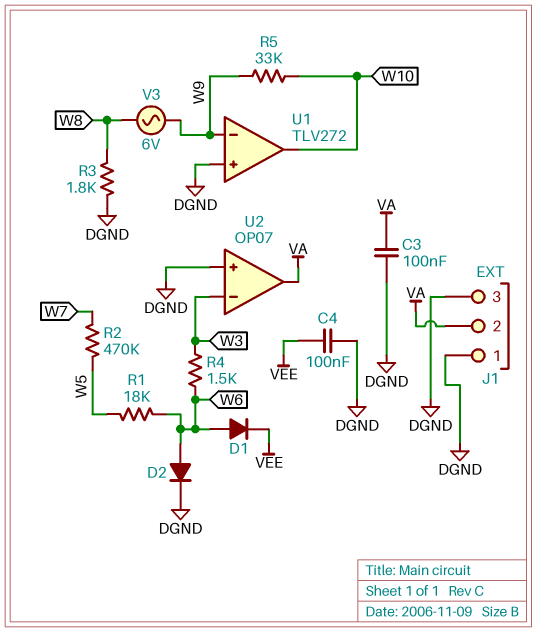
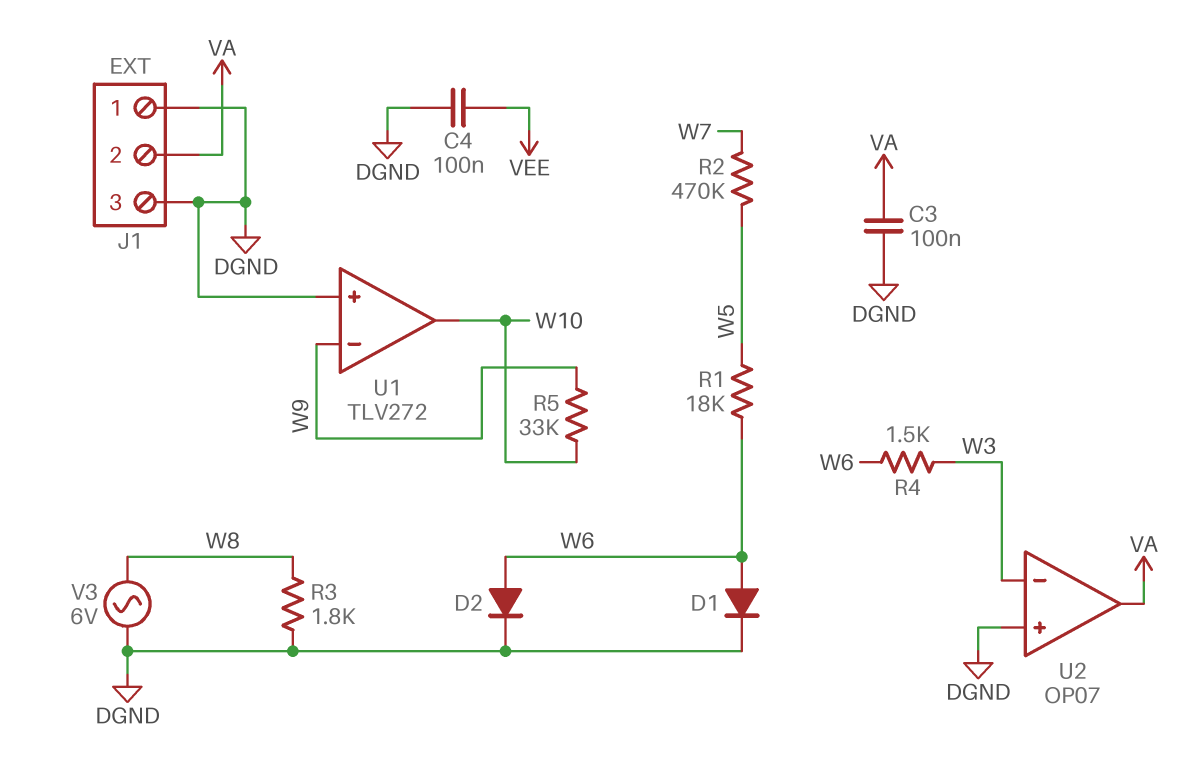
D1: diode (A W6, K VEE) -> diode (A W6, K DGND)
V3: AC 6V (W8, W9) -> AC 6V (DGND, W8)

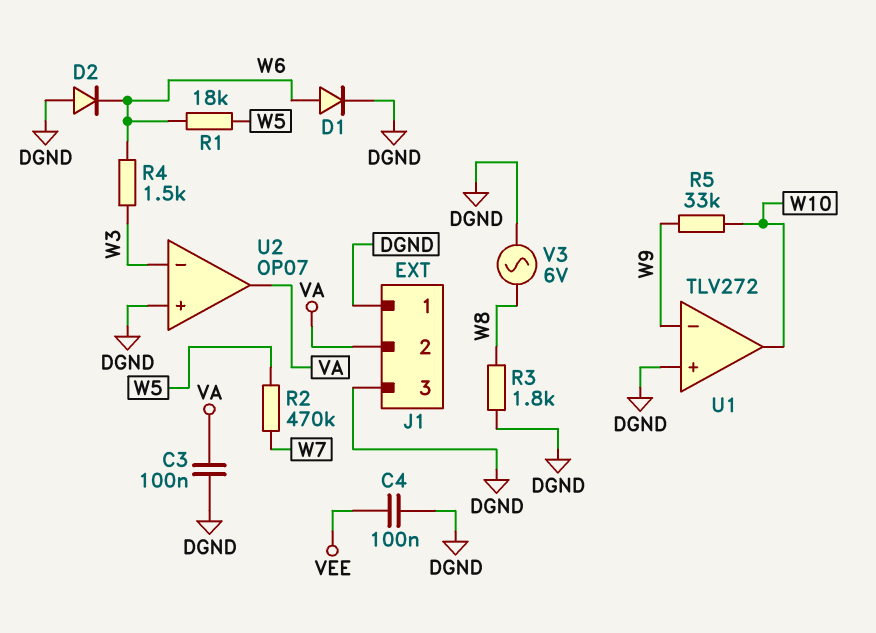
D2: diode (A W6, K DGND) -> diode (A DGND, K W6)

